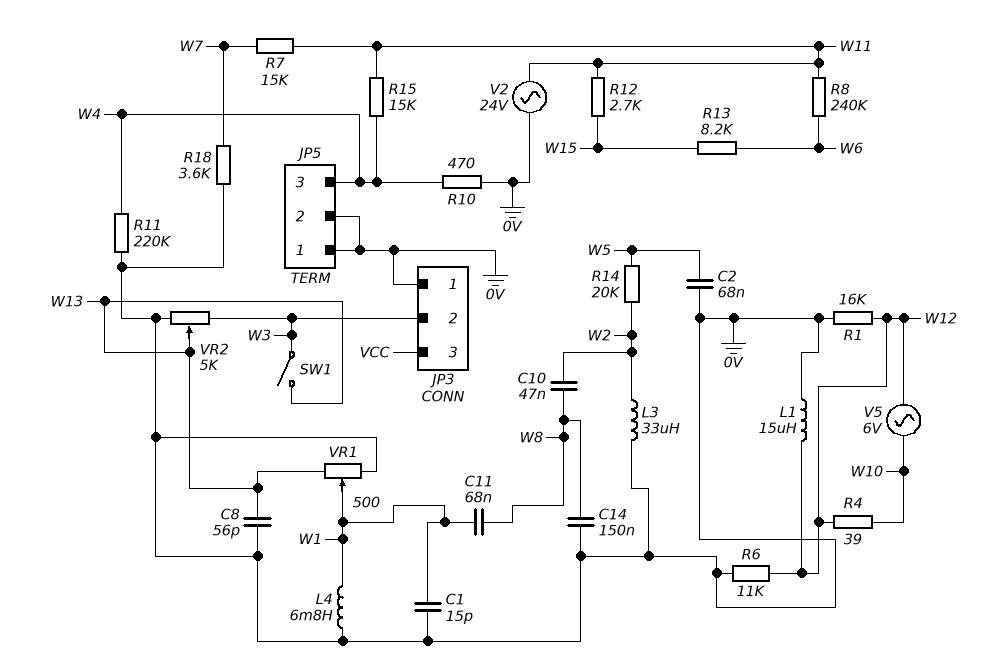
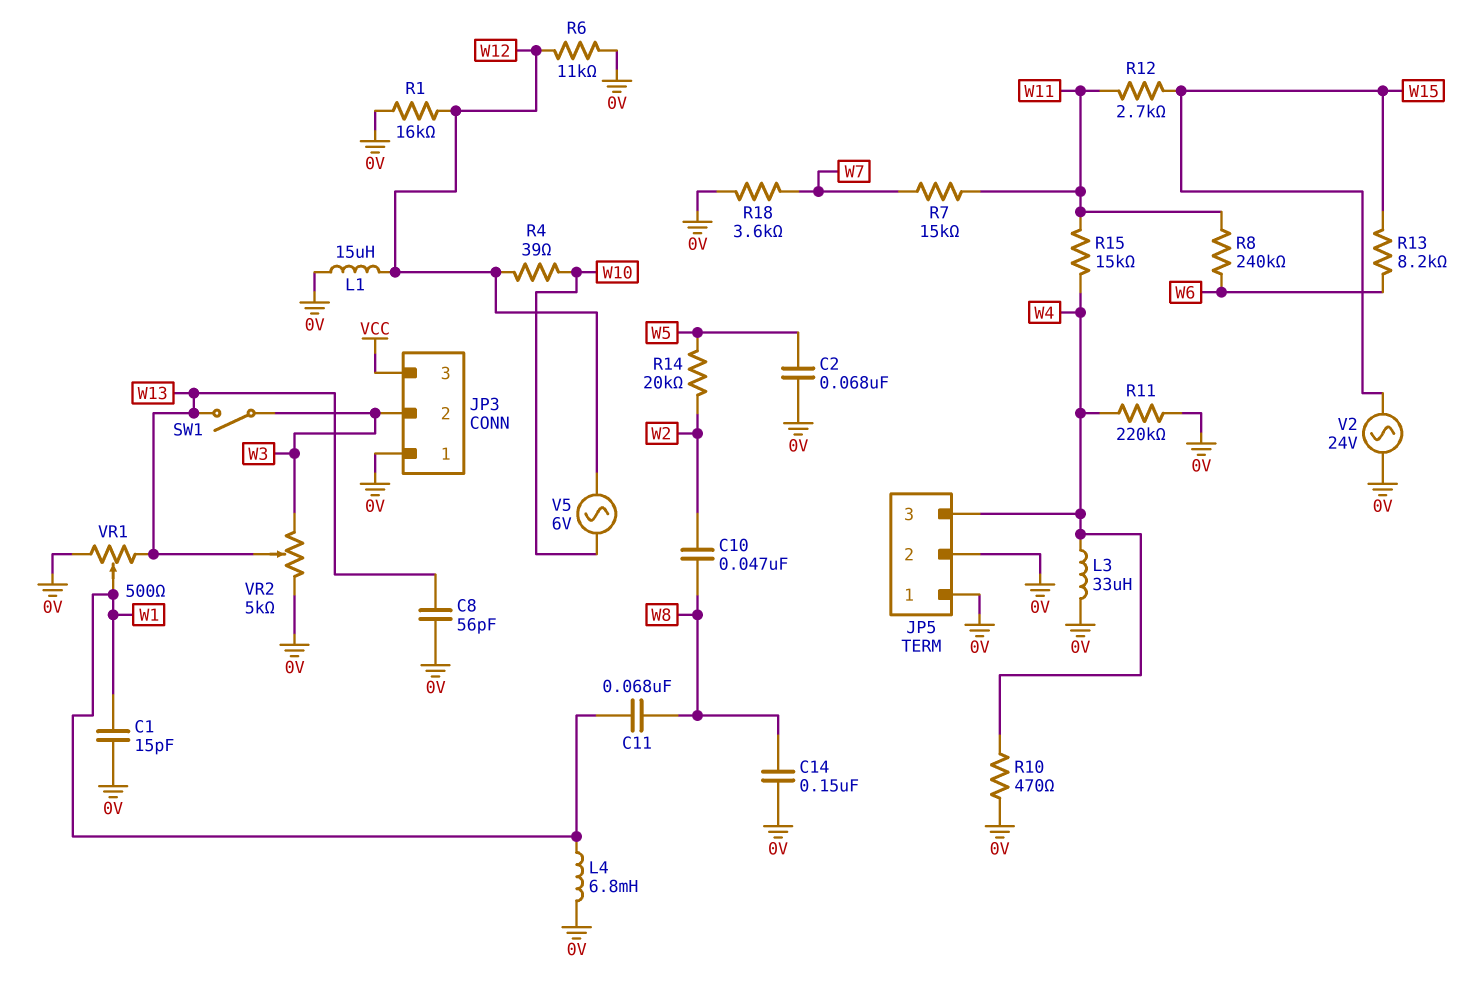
L3: 33uH (0V, W2) -> 33uH (0V, W4)
V2: AC 24V (0V, W11) -> AC 24V (0V, W15)

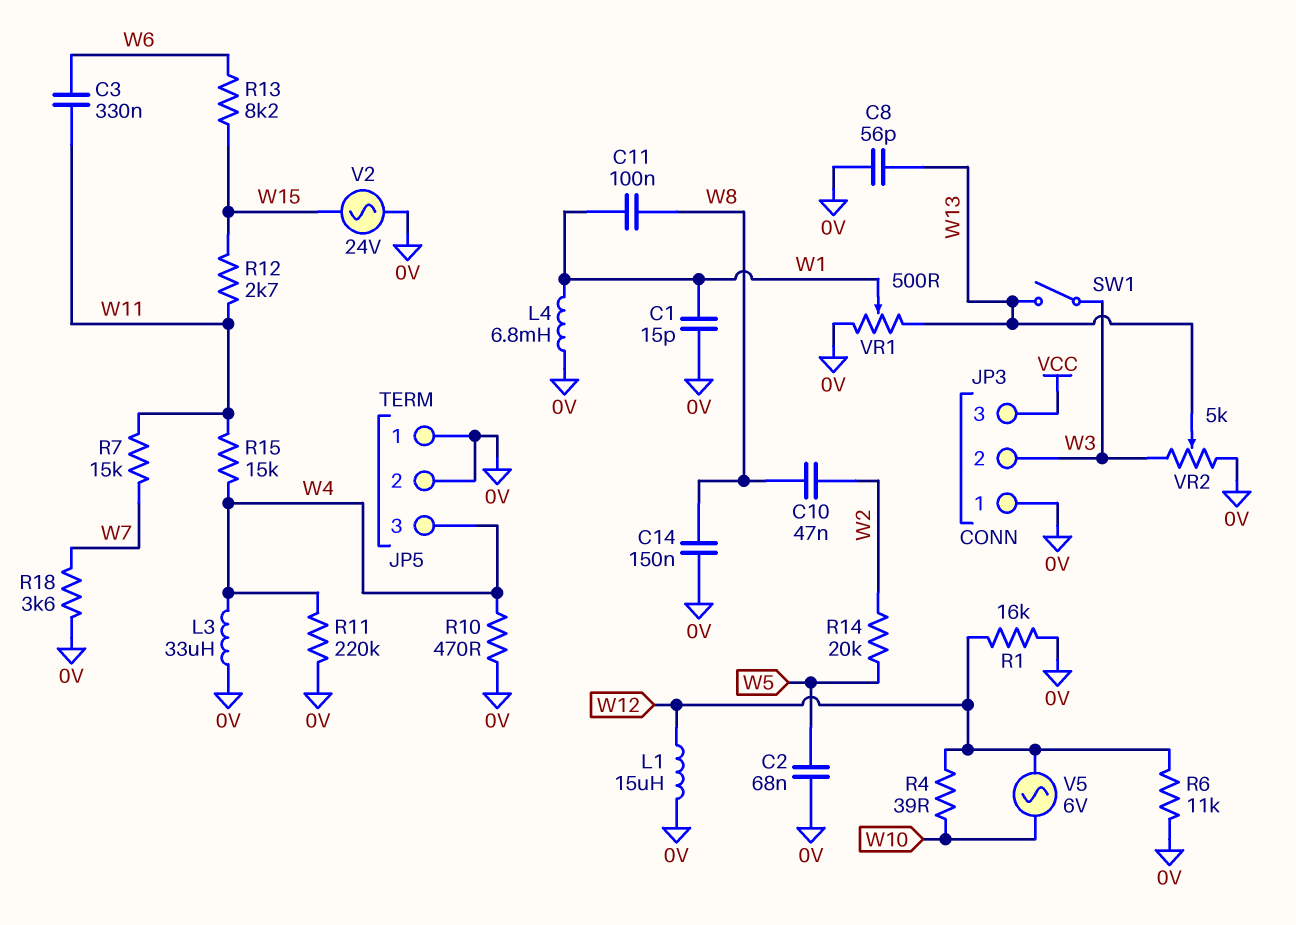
C3: none -> 330nF (W6, W11)
C11: 68nF (W1, W8) -> 100nF (W1, W8)
R8: 240k (W6, W11) -> none

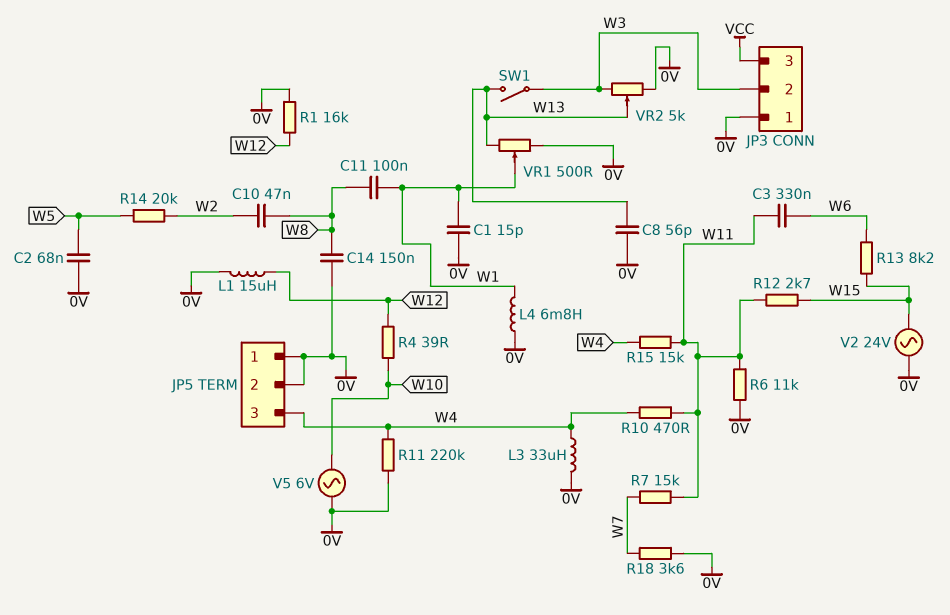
R6: 11k (0V, W12) -> 11k (0V, W11)
R10: 470 (0V, W4) -> 470 (W4, W11)
V5: AC 6V (W10, W12) -> AC 6V (0V, W10)

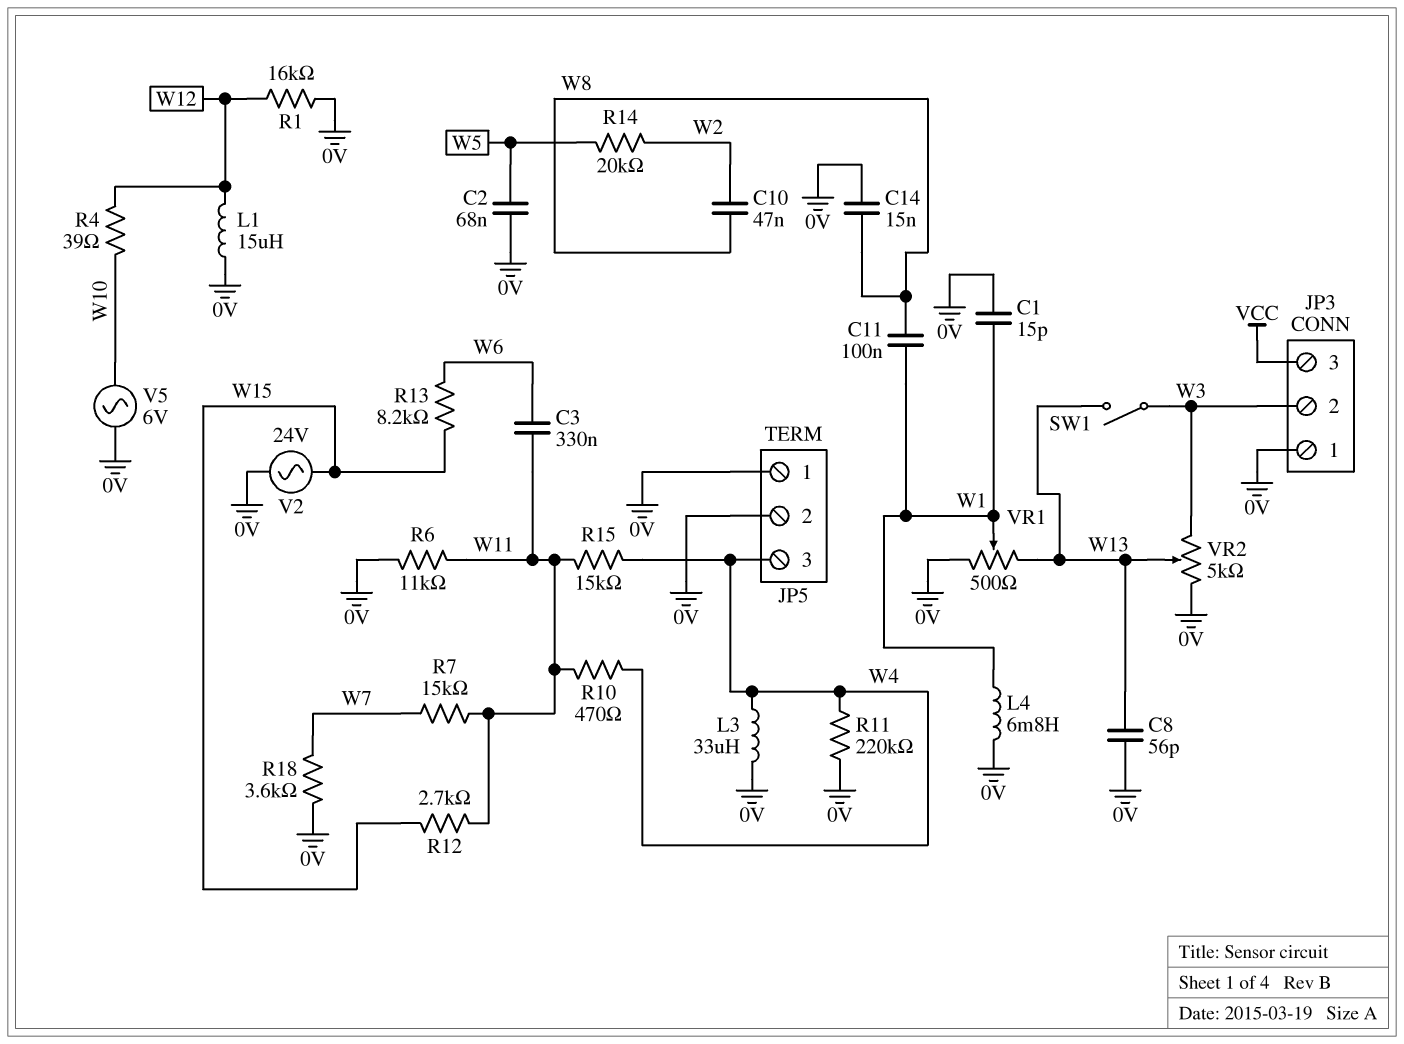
C14: 150nF (0V, W8) -> 15nF (0V, W8)

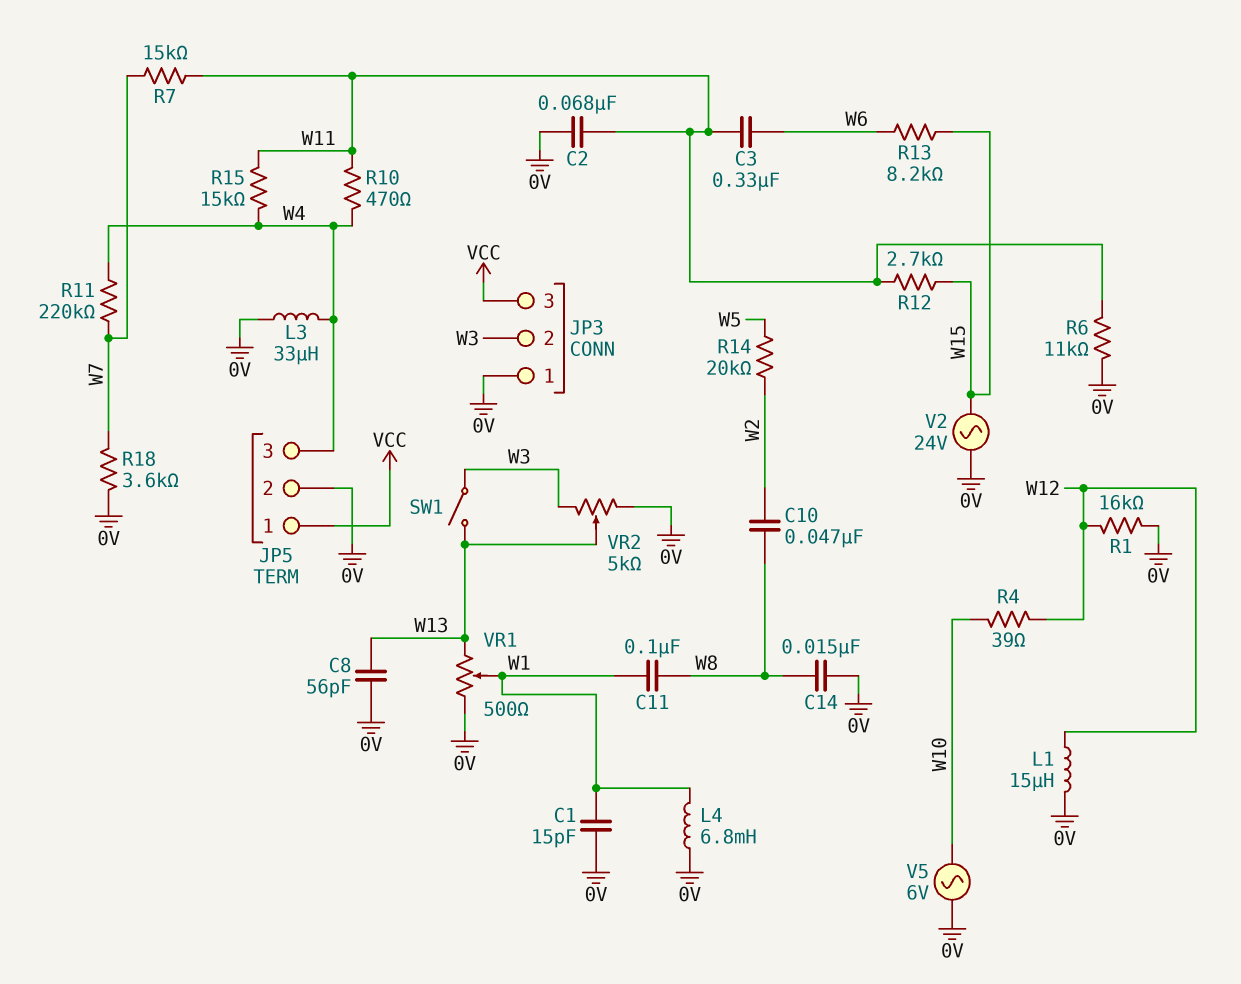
C2: 68nF (0V, W5) -> 68nF (0V, W11)
JP5 pin 1: 0V -> VCC
R11: 220k (0V, W4) -> 220k (W4, W7)

